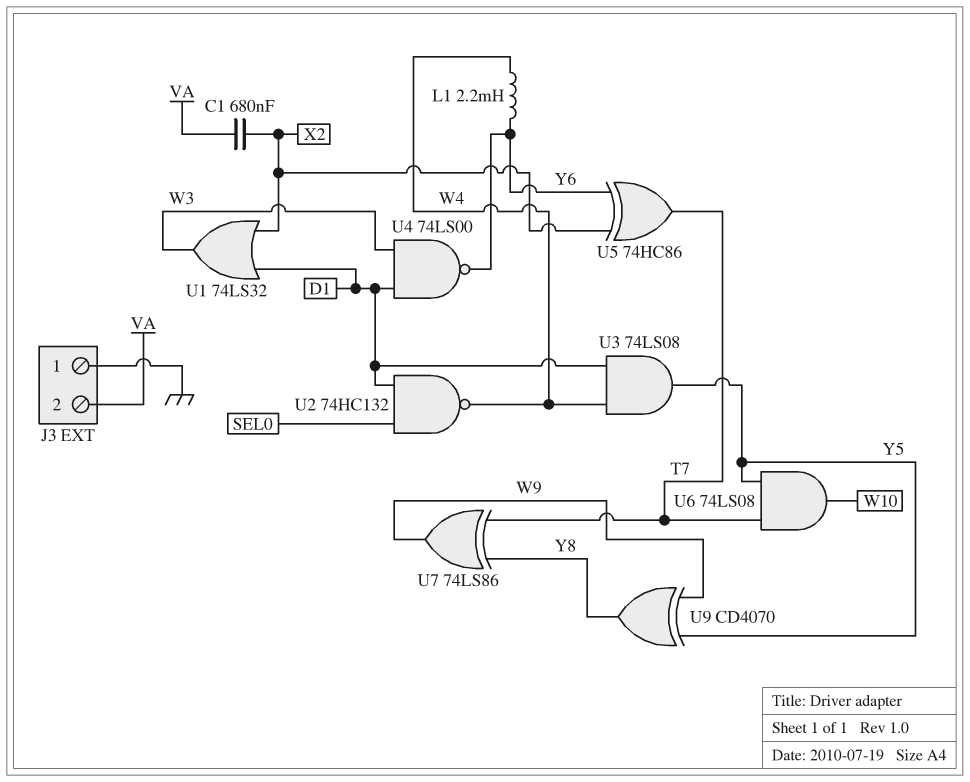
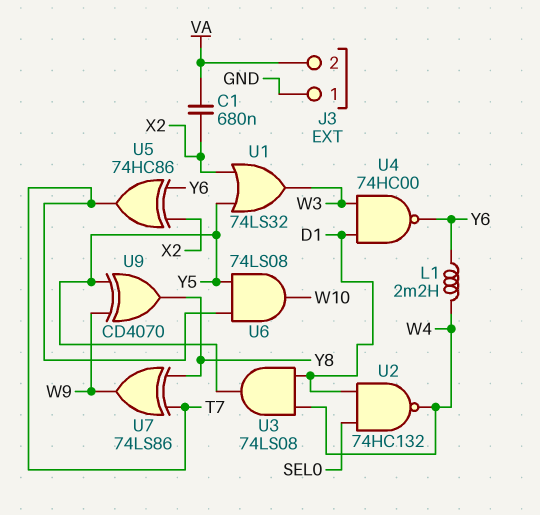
U1: OR 74LS32 (in D1, in X2, out W3) -> OR 74LS32 (in X2, in Y5, out W3)
U4: NAND 74LS00 (in D1, in W3, out Y6) -> NAND 74HC00 (in D1, in W3, out Y6)

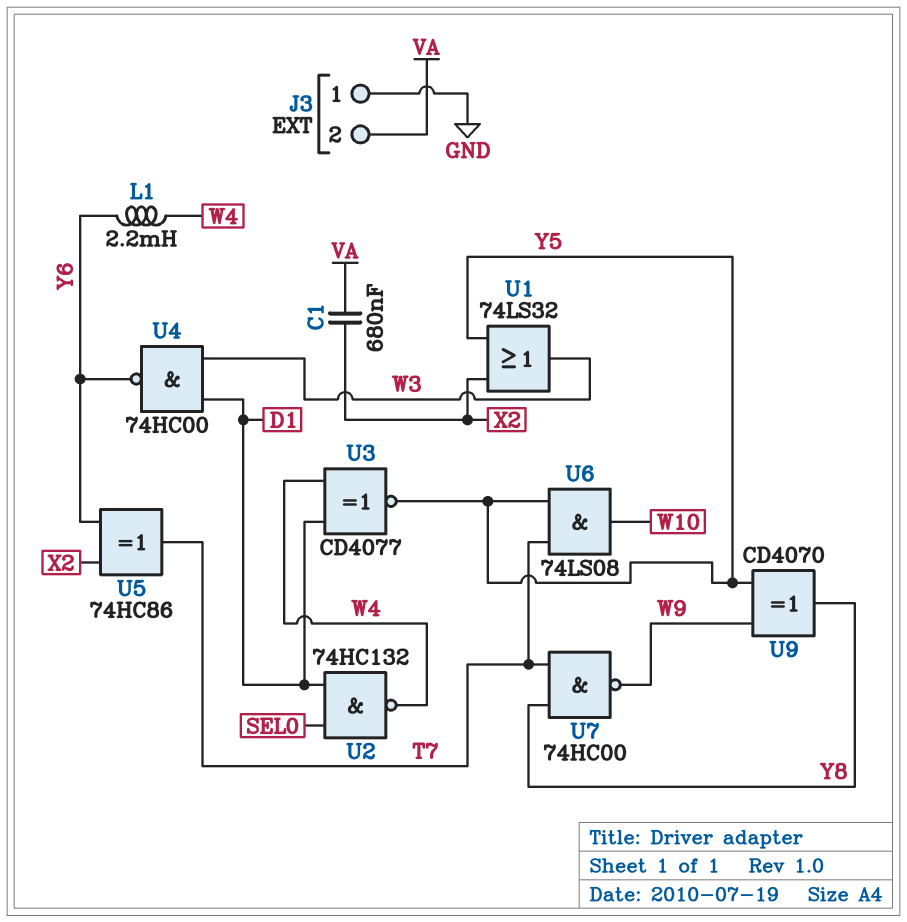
U3: AND 74LS08 (in D1, in W4, out Y5) -> XNOR CD4077 (in D1, in W4, out Y5)
U7: XOR 74LS86 (in T7, in Y8, out W9) -> NAND 74HC00 (in T7, in Y8, out W9)

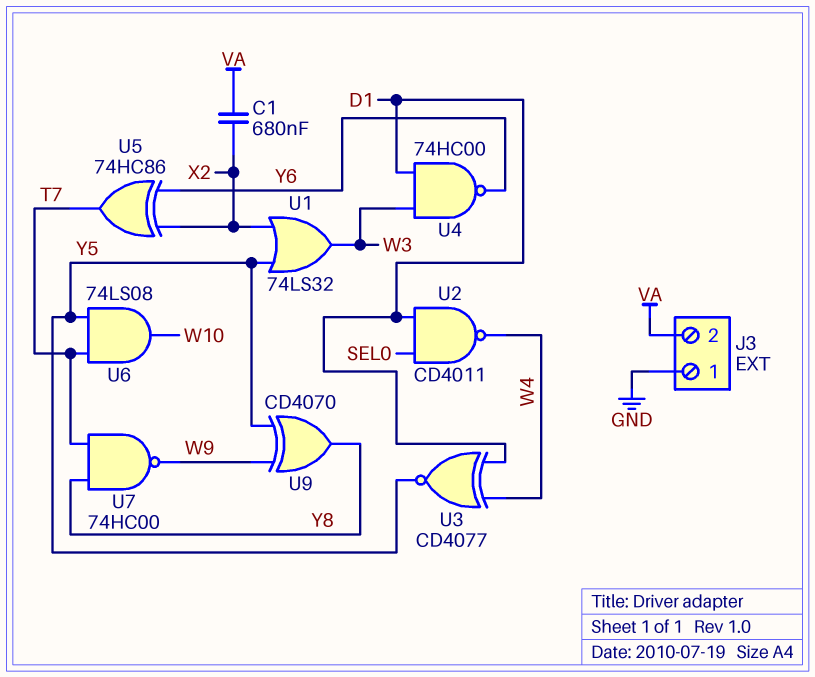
L1: 2.2mH (W4, Y6) -> none
U2: NAND 74HC132 (in D1, in SEL0, out W4) -> NAND CD4011 (in D1, in SEL0, out W4)

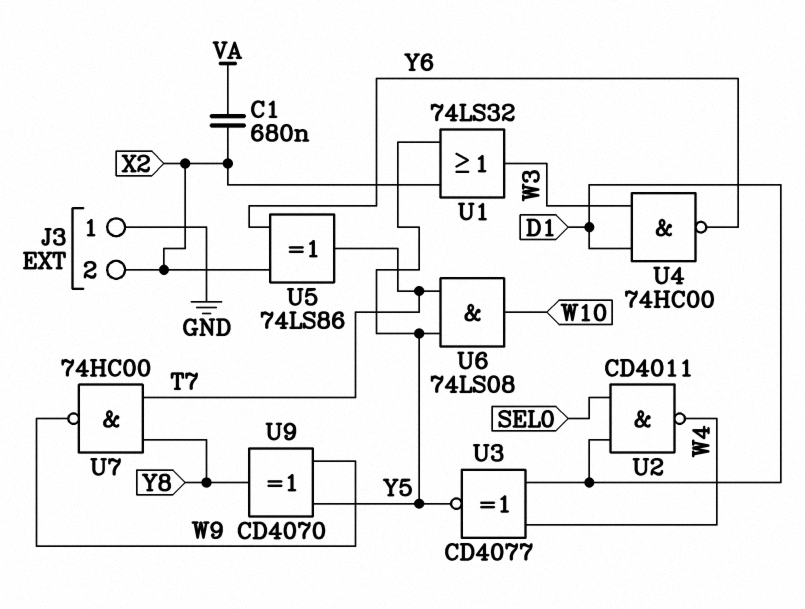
J3 pin 2: VA -> X2
U5: XOR 74HC86 (in X2, in Y6, out T7) -> XOR 74LS86 (in X2, in Y6, out T7)

